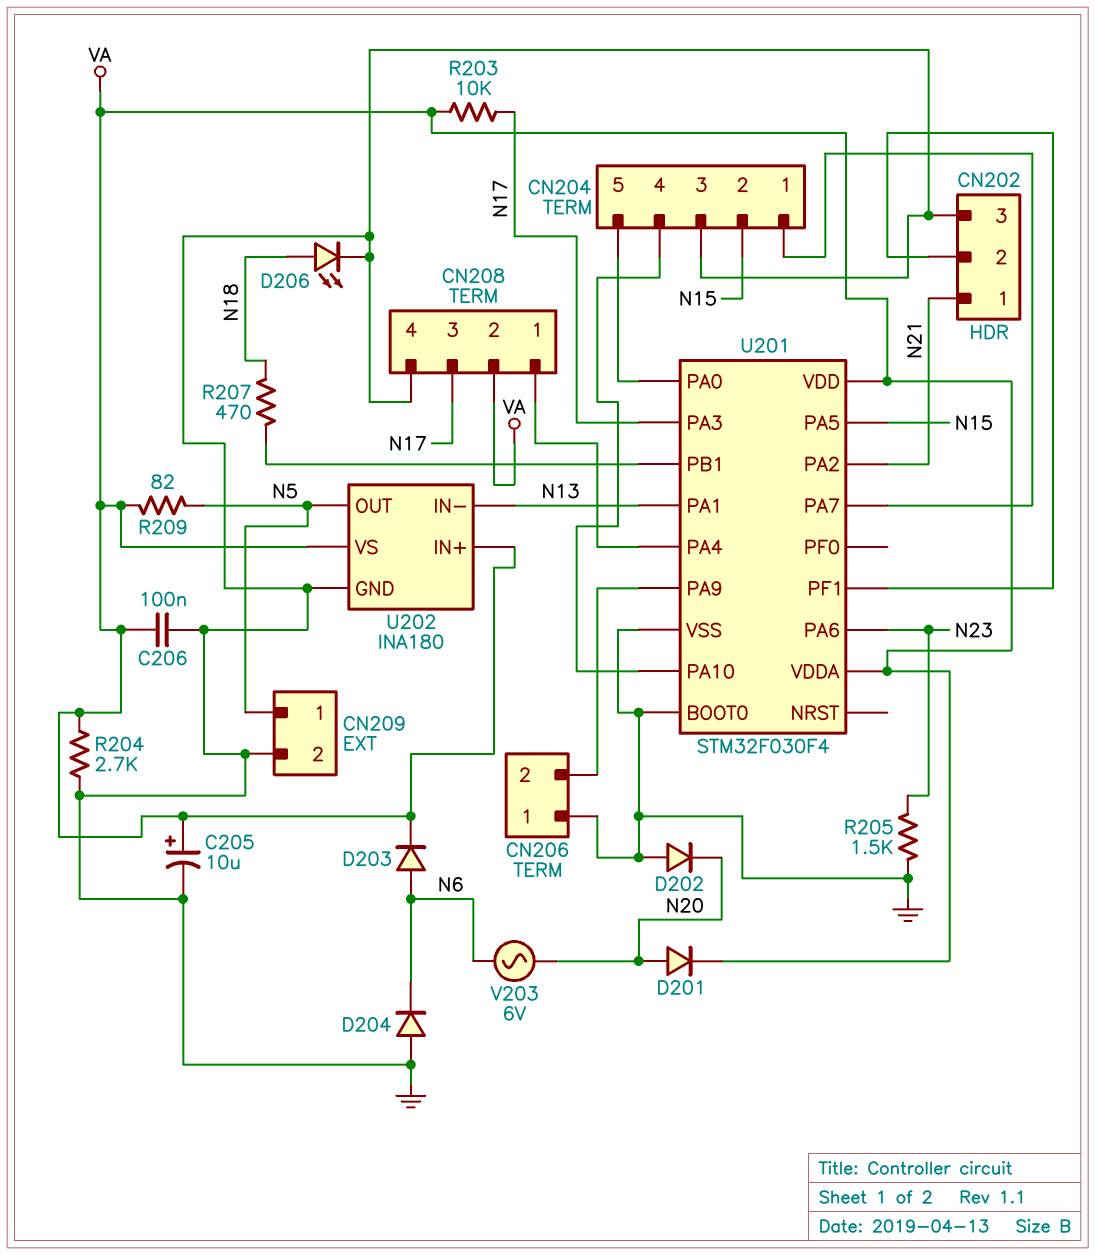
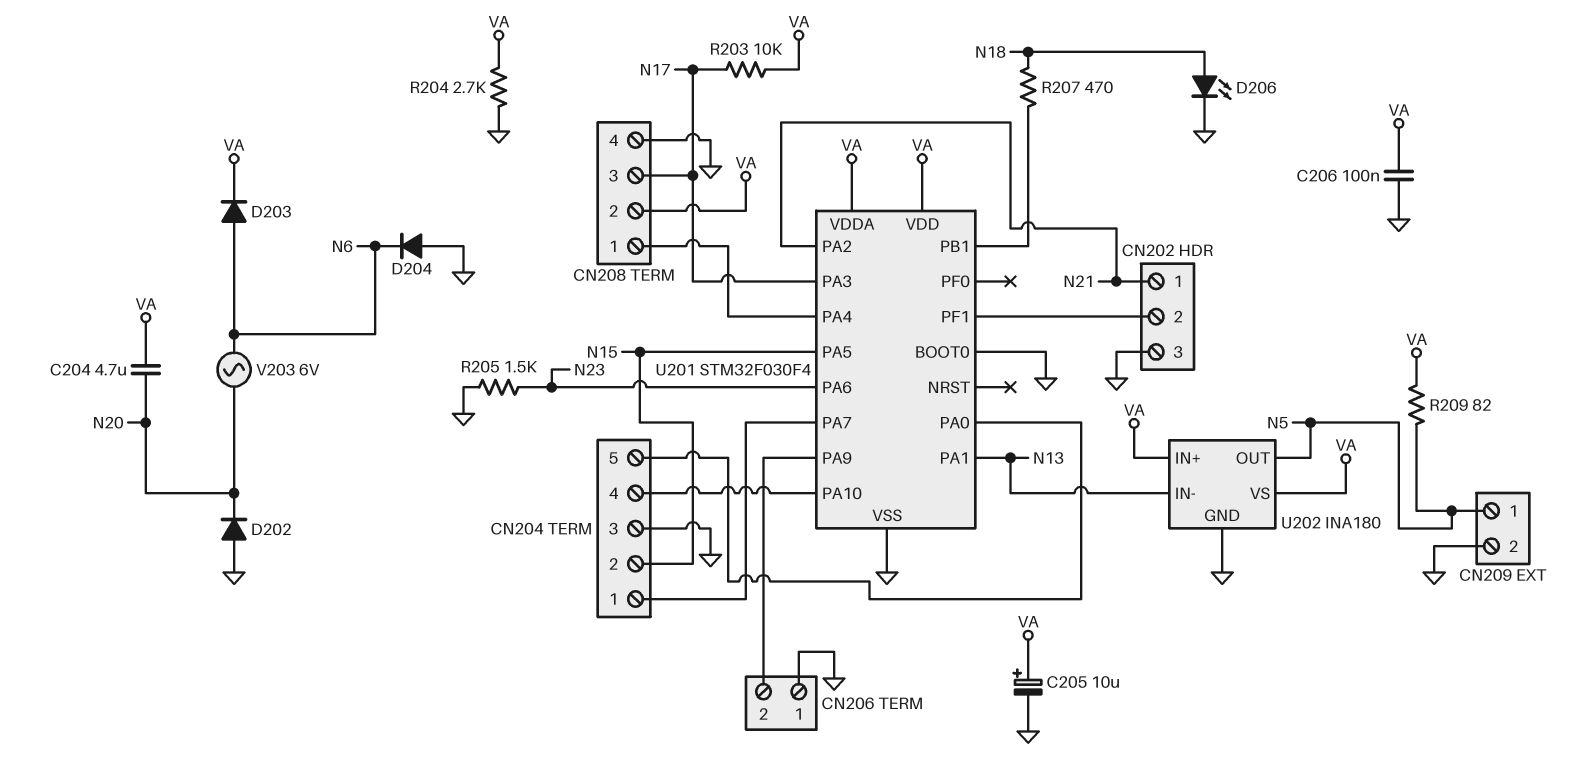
C204: none -> 4.7uF (N20, VA)
D201: diode (A N20, K VA) -> none

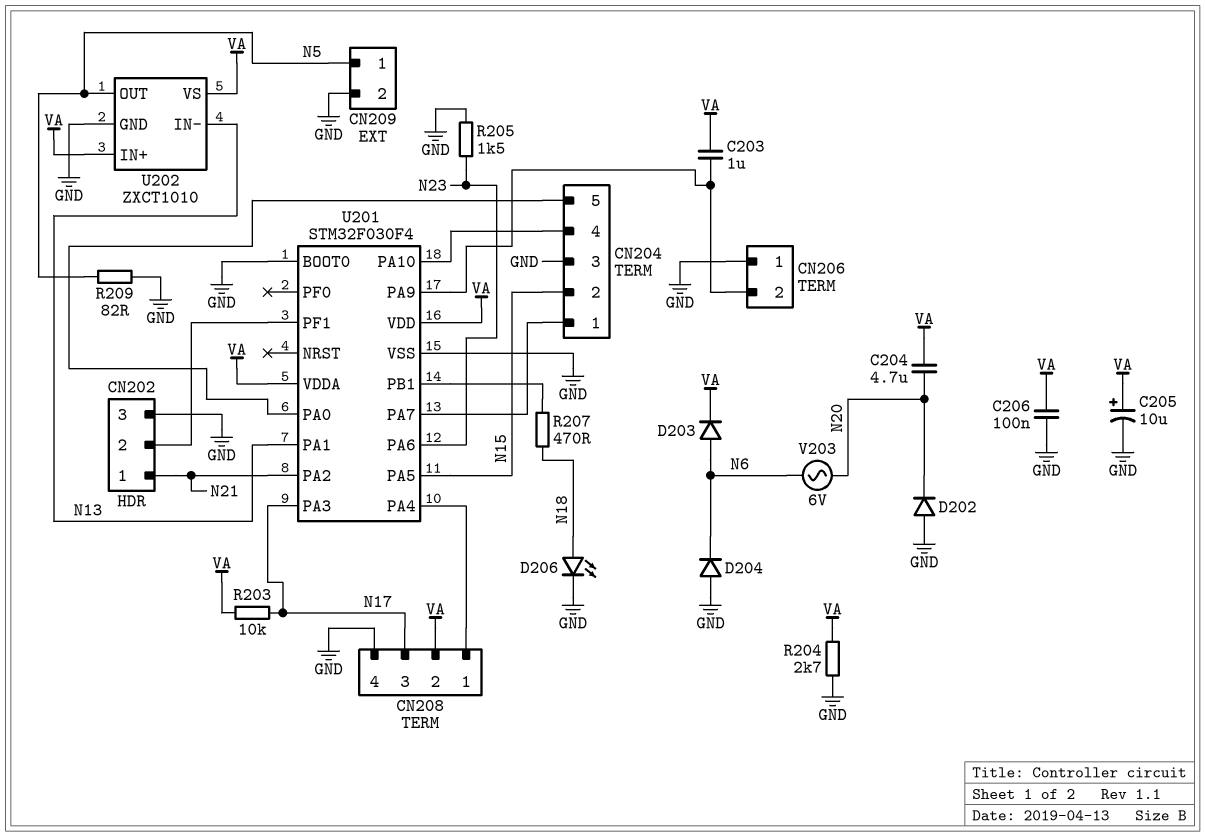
C203: none -> 1uF (CN206/2, VA)
R209: 82 (N5, VA) -> 82 (GND, N5)
U202: INA180 -> ZXCT1010

